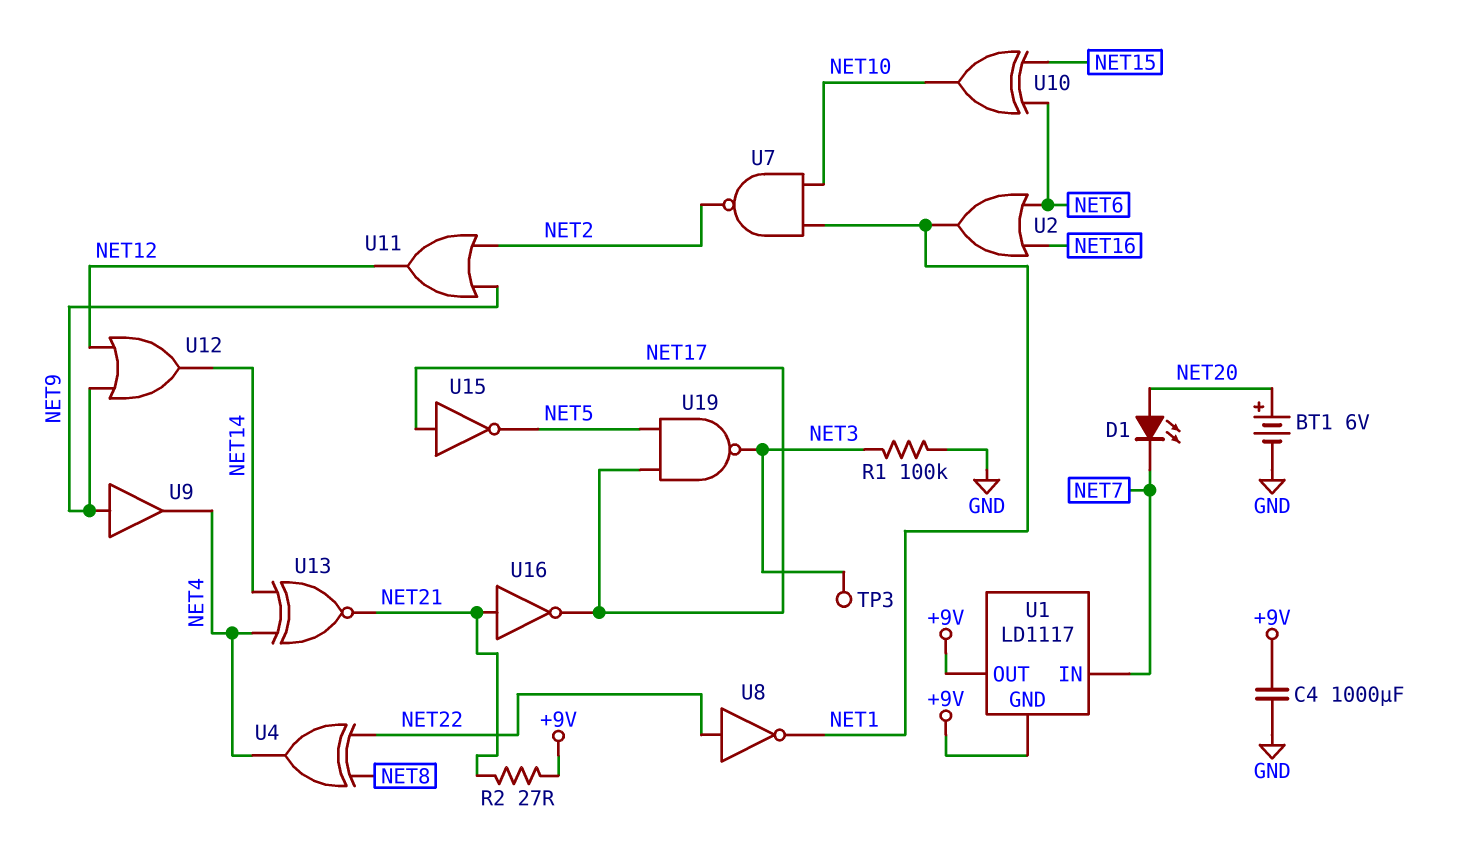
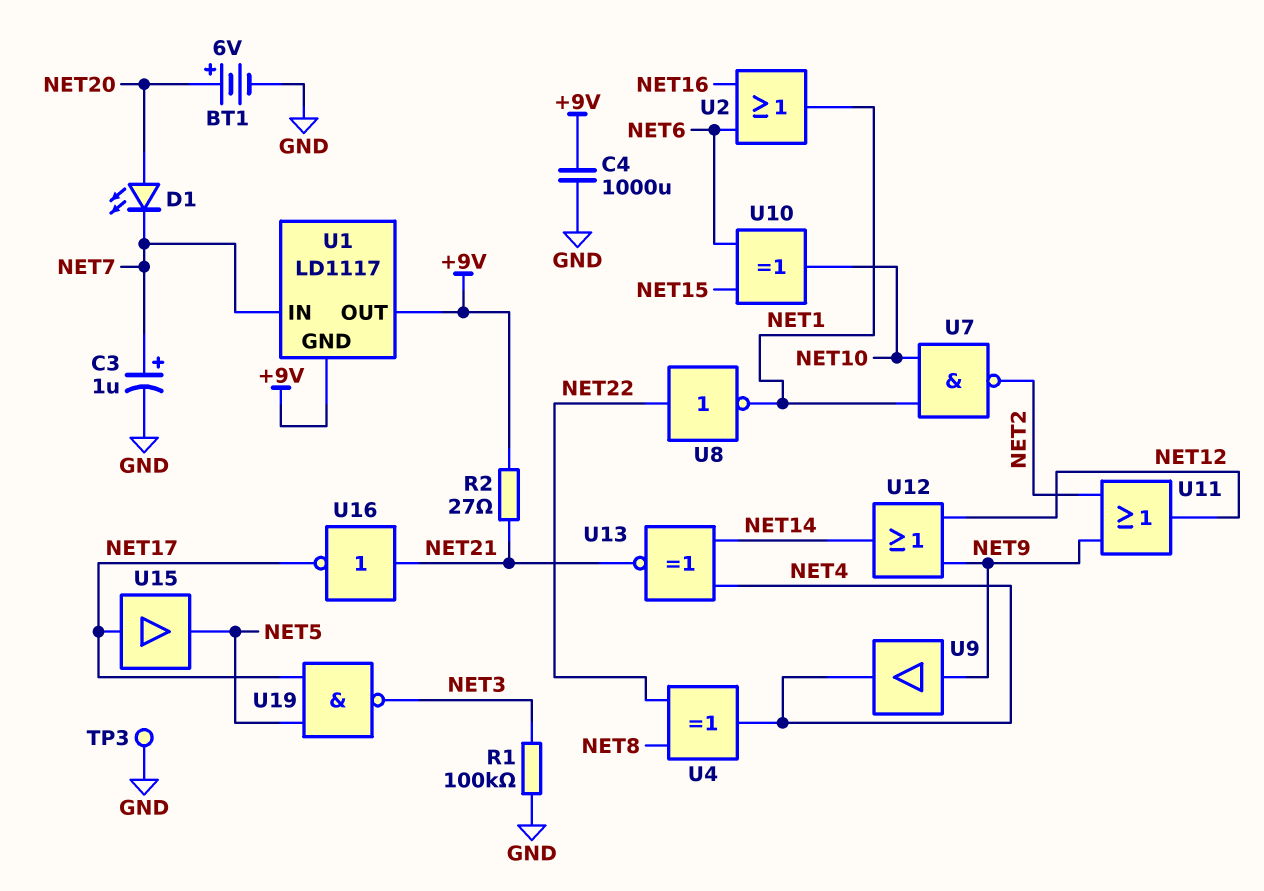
C3: none -> 1uF (plus NET7, minus GND)
TP3: test point (NET3) -> test point (GND)
U15: NOT (in NET17, out NET5) -> buffer (in NET17, out NET5)

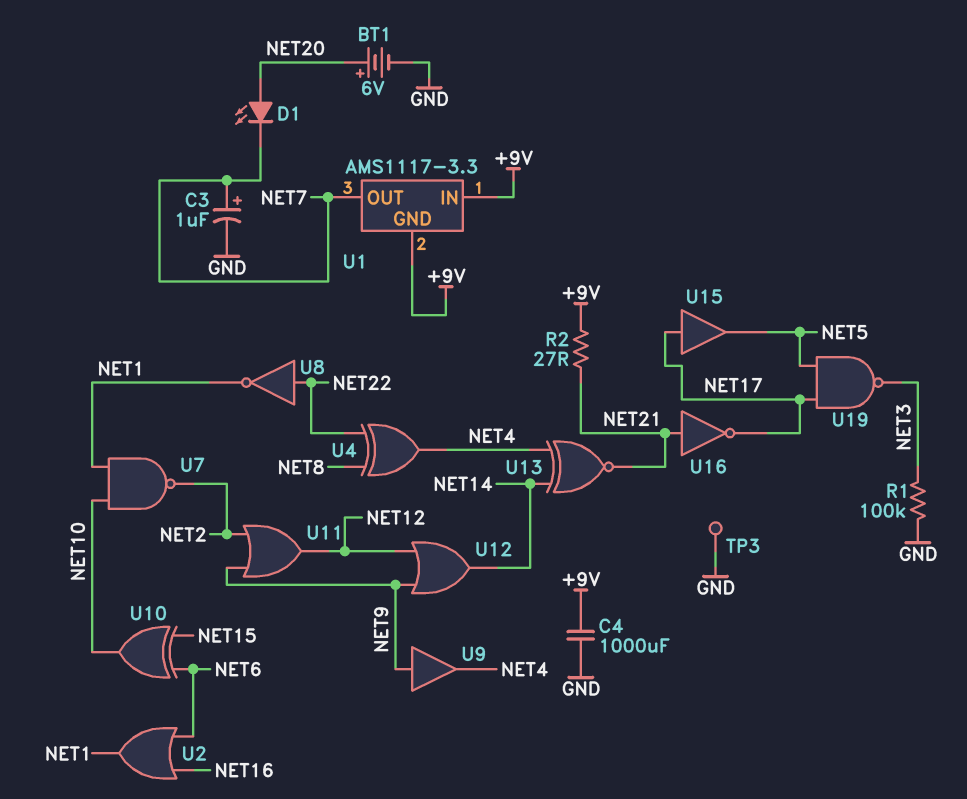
U1: LD1117 -> AMS1117-3.3
U1 pin IN: NET7 -> +9V
U1 pin OUT: +9V -> NET7

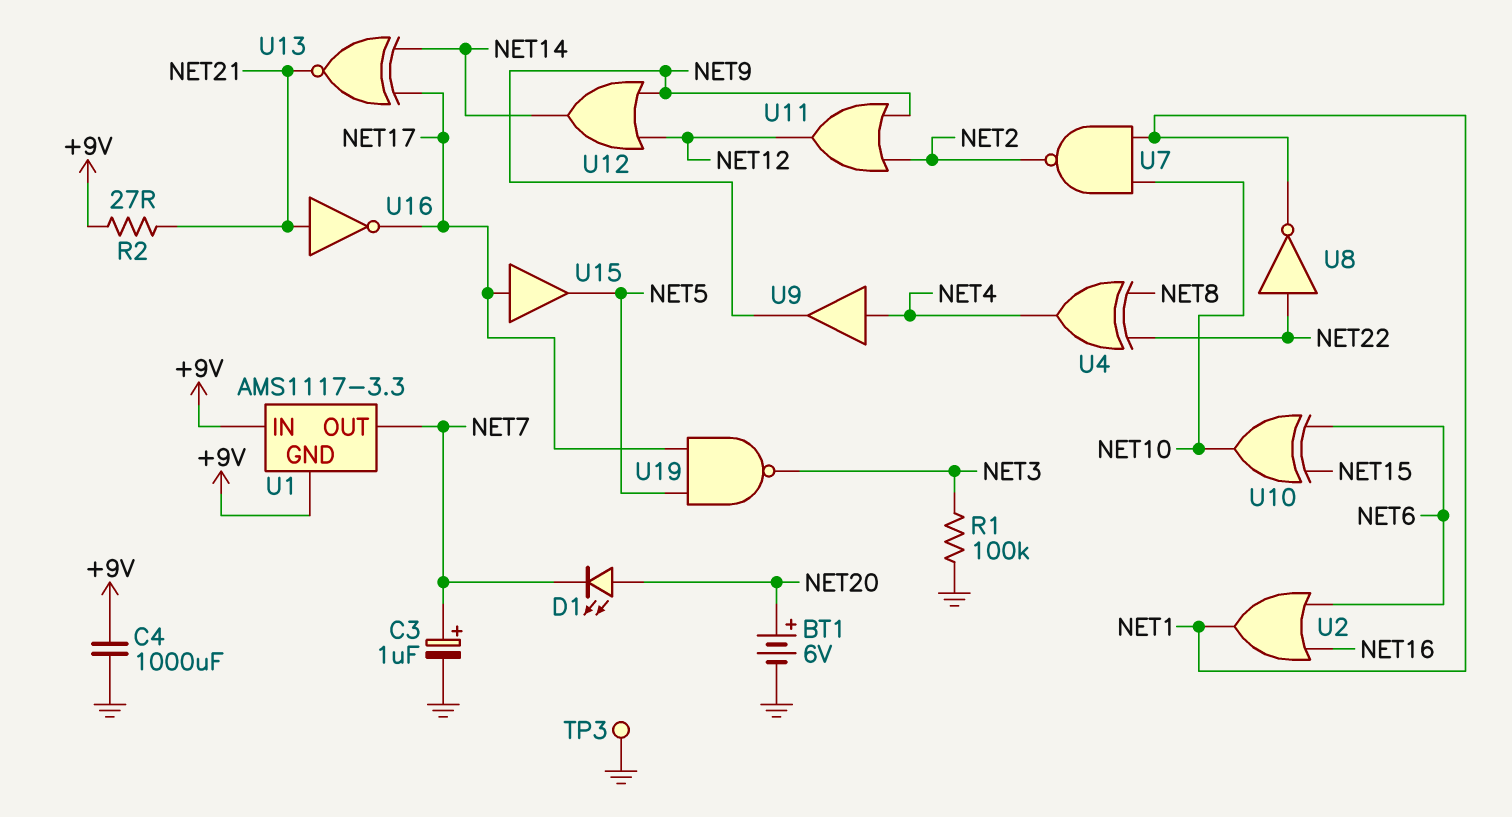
U9: buffer (in NET9, out NET4) -> buffer (in NET4, out NET9)
U13: XNOR (in NET4, in NET14, out NET21) -> XNOR (in NET14, in NET17, out NET21)

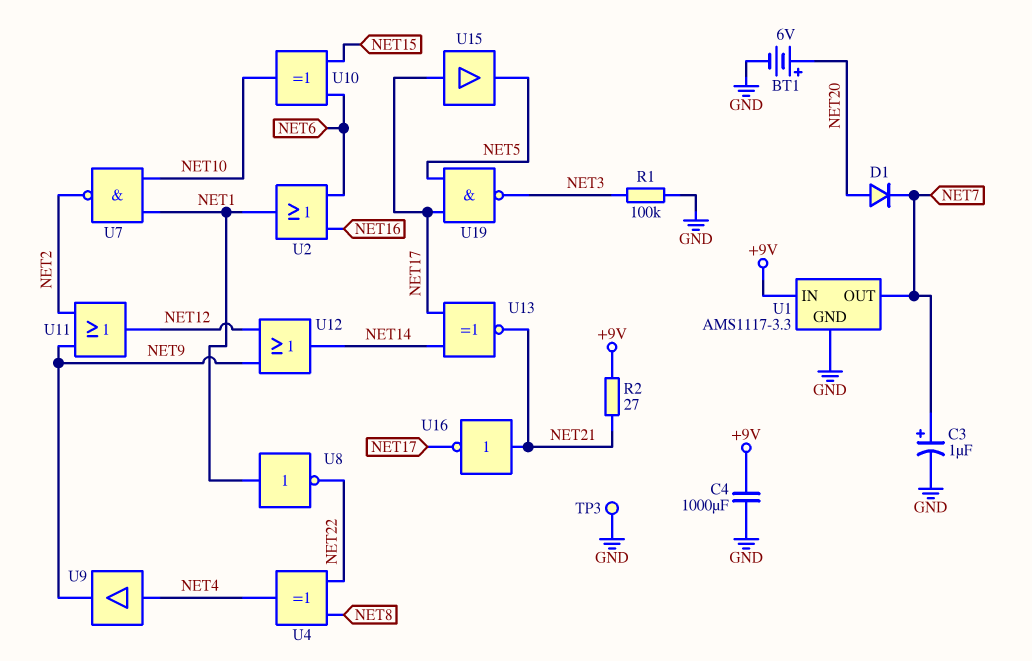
D1: LED (A NET20, K NET7) -> diode (A NET20, K NET7)
U1 pin GND: +9V -> GND
U8: NOT (in NET22, out NET1) -> NOT (in NET1, out NET22)

